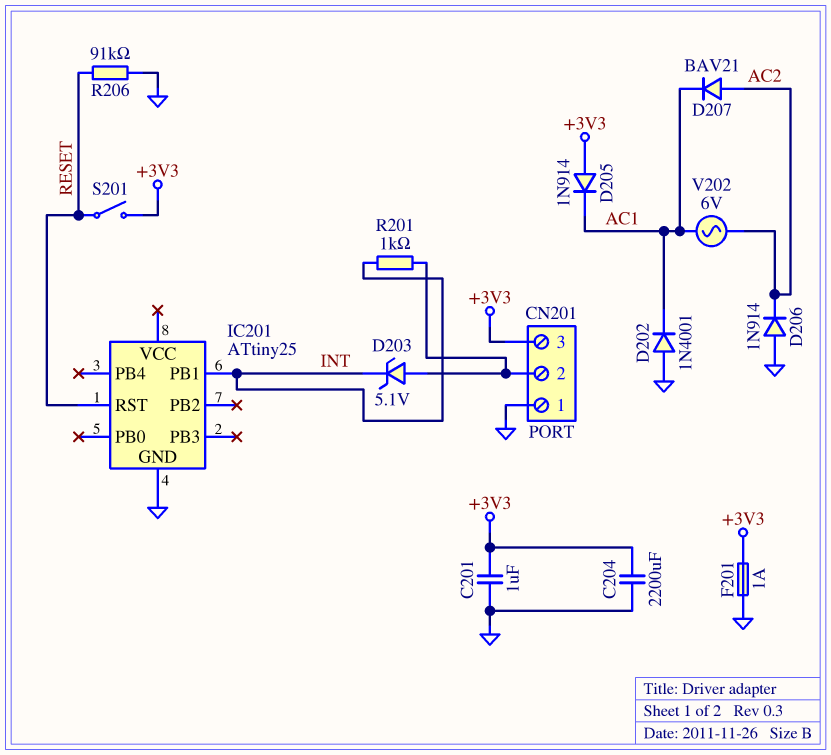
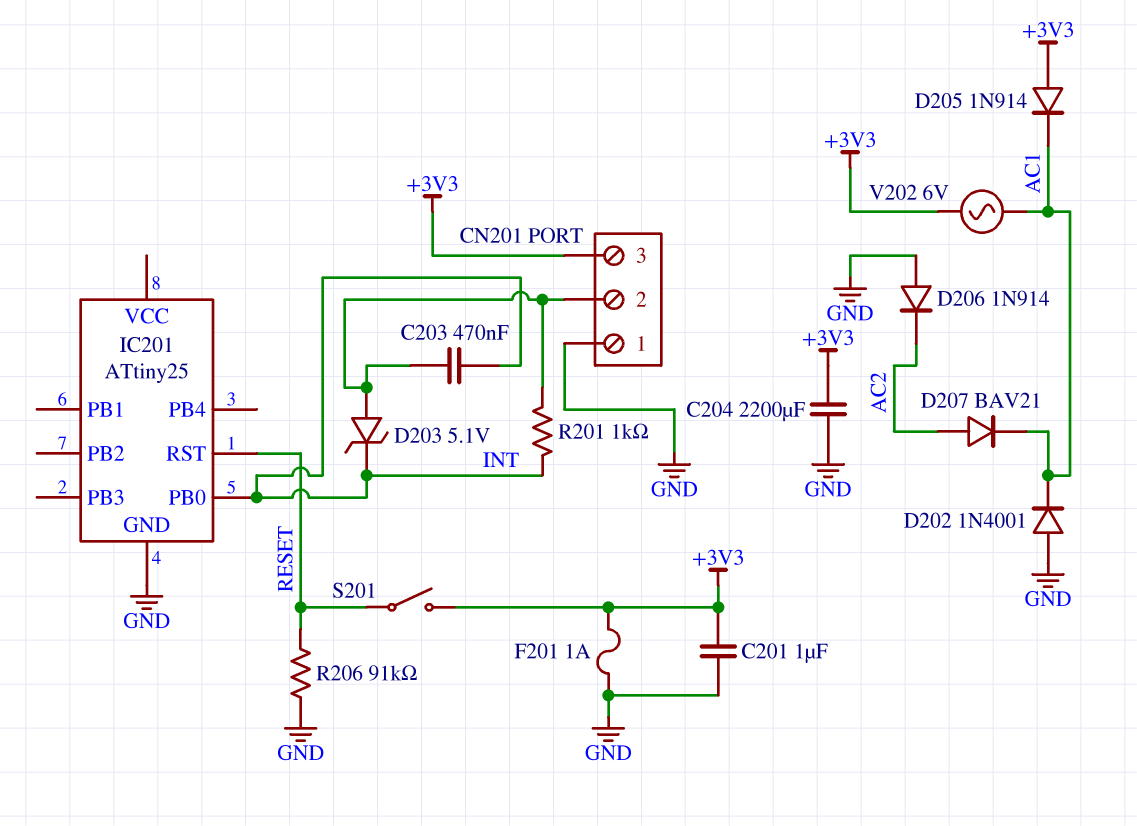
C203: none -> 470nF (CN201/2, INT)
IC201 pin PB0: none -> INT
IC201 pin PB1: INT -> none
V202: AC 6V (AC1, AC2) -> AC 6V (+3V3, AC1)

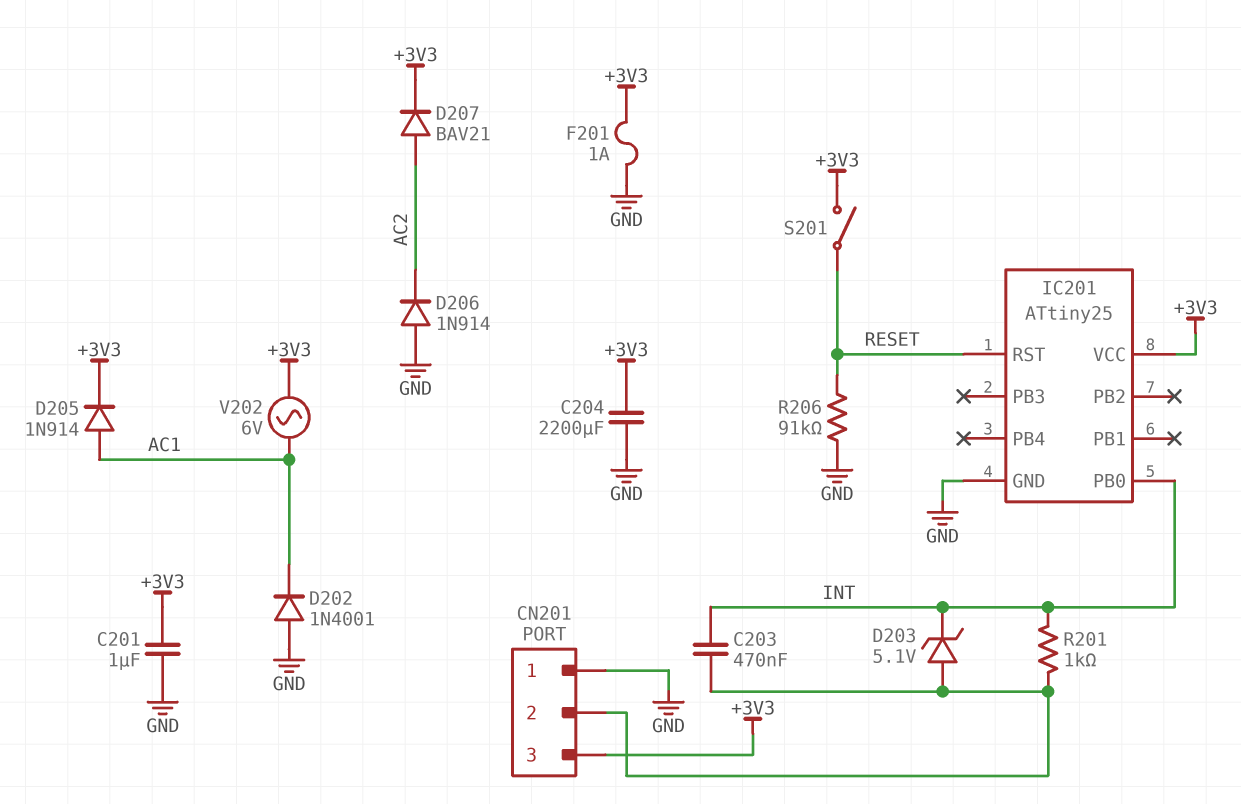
D205: diode 1N914 (A +3V3, K AC1) -> diode 1N914 (A AC1, K +3V3)
D207: diode BAV21 (A AC2, K AC1) -> diode BAV21 (A AC2, K +3V3)
IC201 pin VCC: none -> +3V3

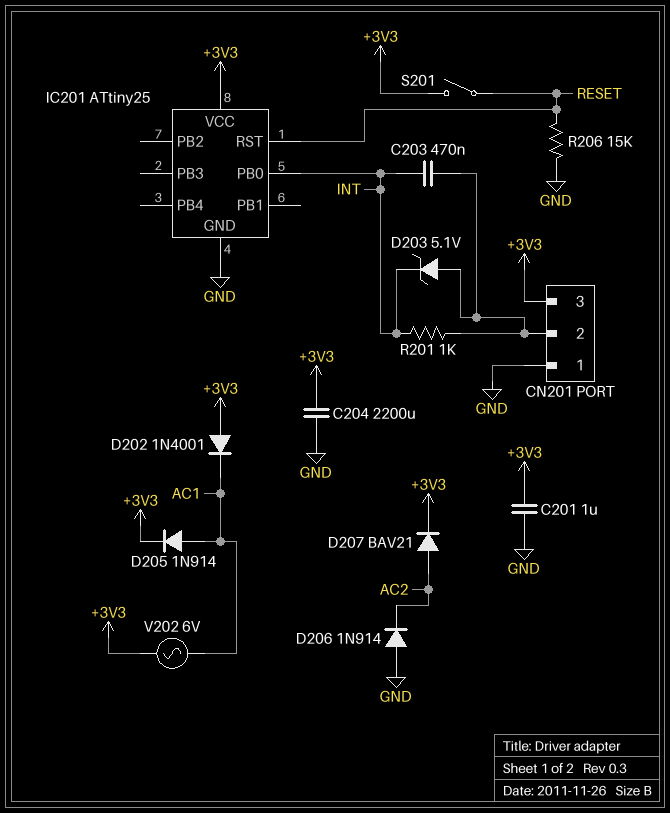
D202: diode 1N4001 (A GND, K AC1) -> diode 1N4001 (A +3V3, K AC1)
F201: 1A (+3V3, GND) -> none
R206: 91k (GND, RESET) -> 15k (GND, RESET)

